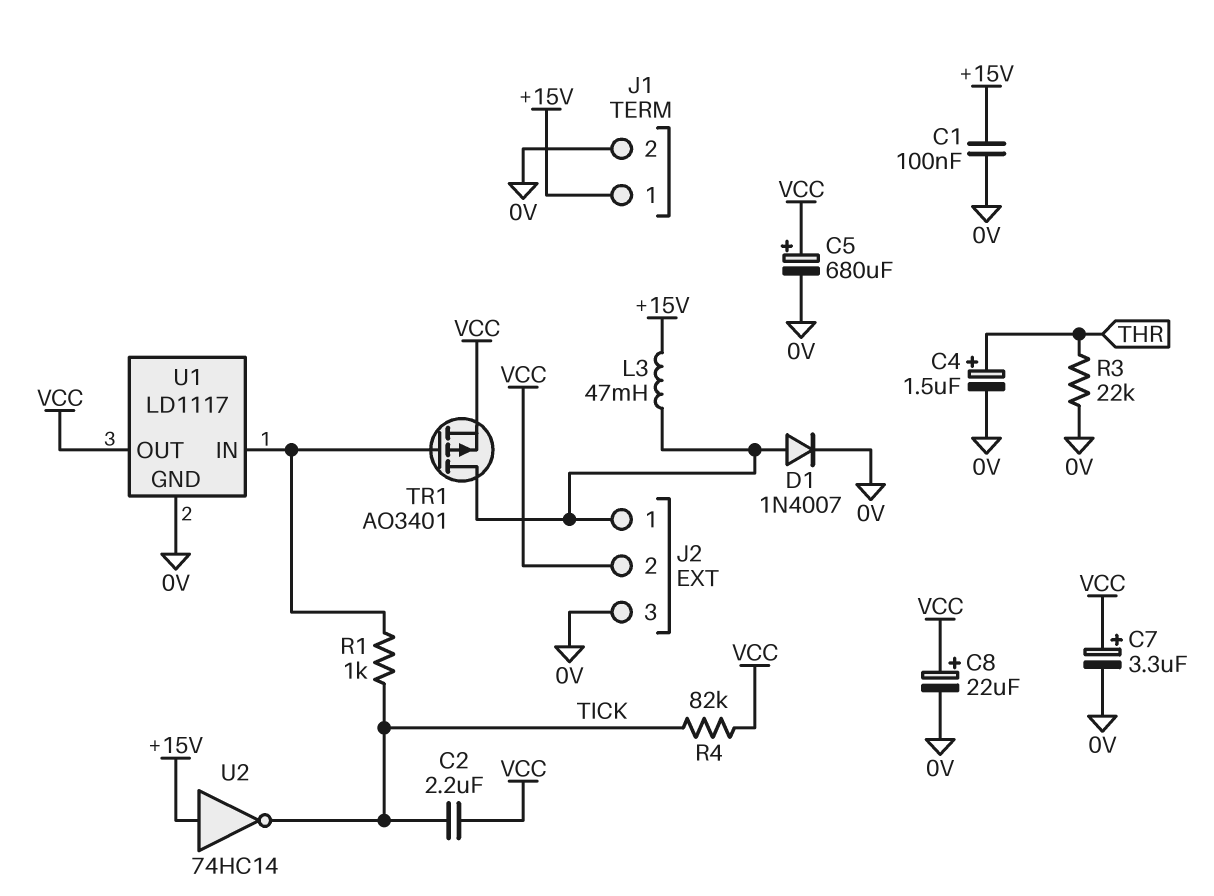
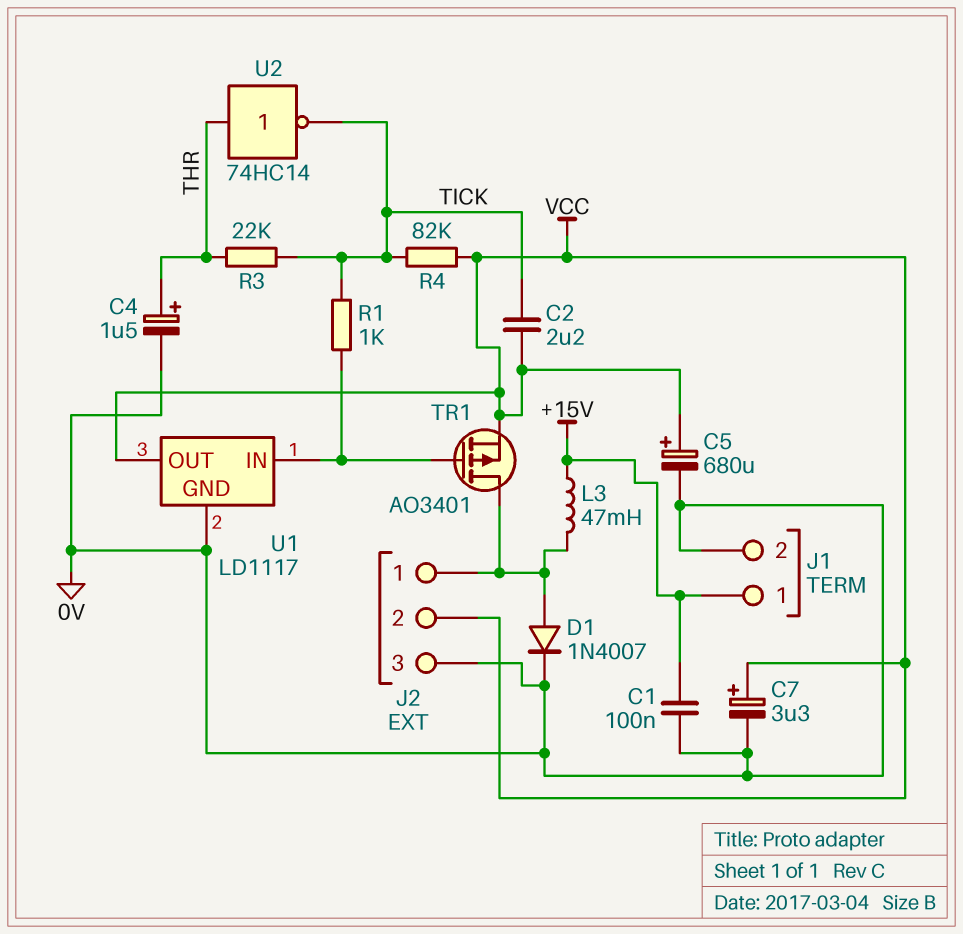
C8: 22uF (plus VCC, minus 0V) -> none
R3: 22k (0V, THR) -> 22k (THR, TICK)
U2: NOT 74HC14 (in +15V, out TICK) -> NOT 74HC14 (in THR, out TICK)

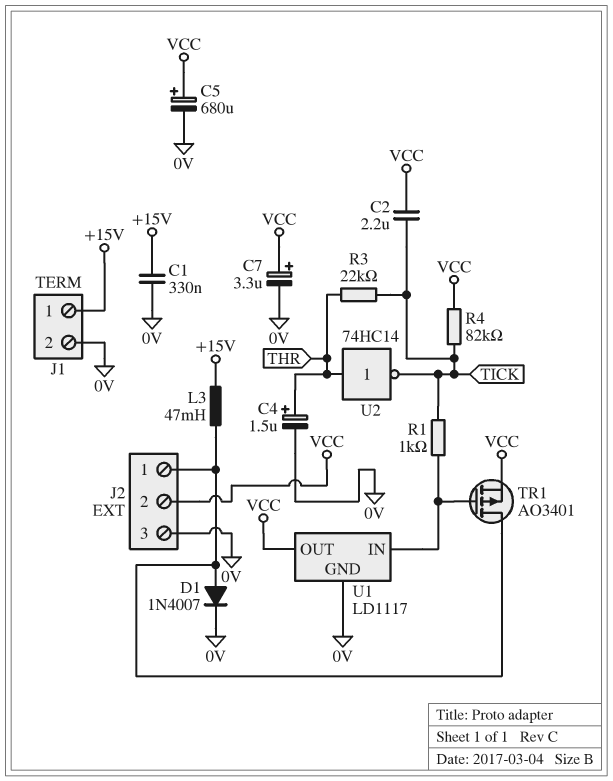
C1: 100nF (+15V, 0V) -> 330nF (+15V, 0V)

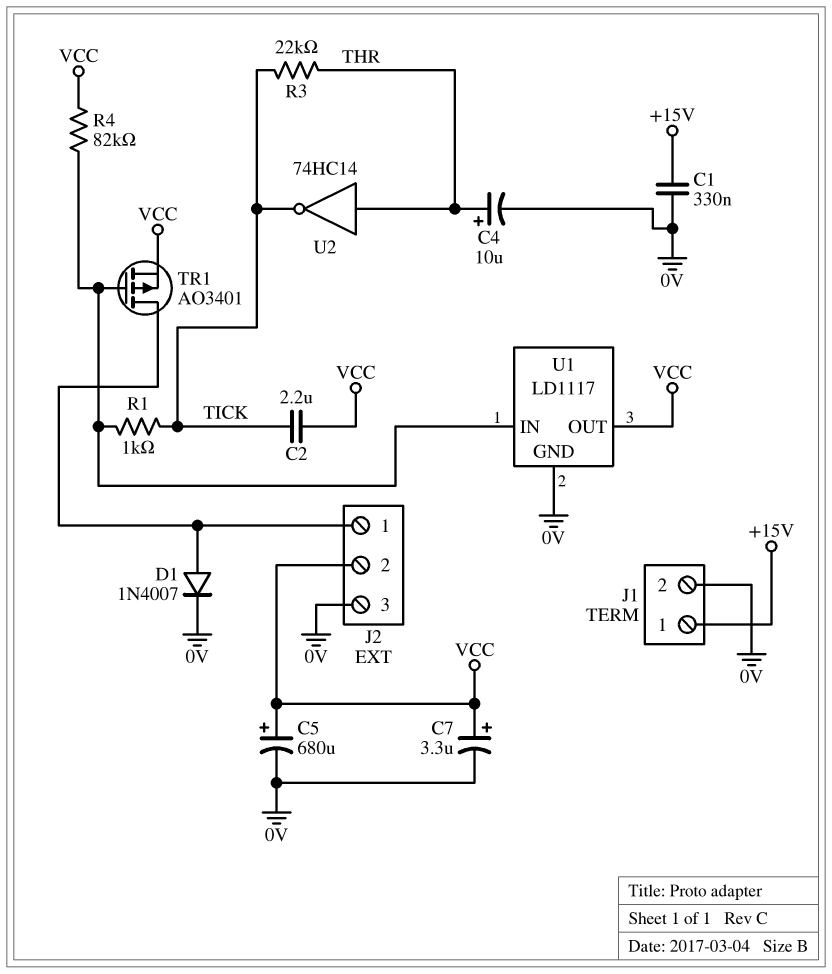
C4: 1.5uF (plus THR, minus 0V) -> 10uF (plus THR, minus 0V)
L3: 47mH (+15V, J2/1) -> none
R4: 82k (TICK, VCC) -> 82k (U1/IN, VCC)

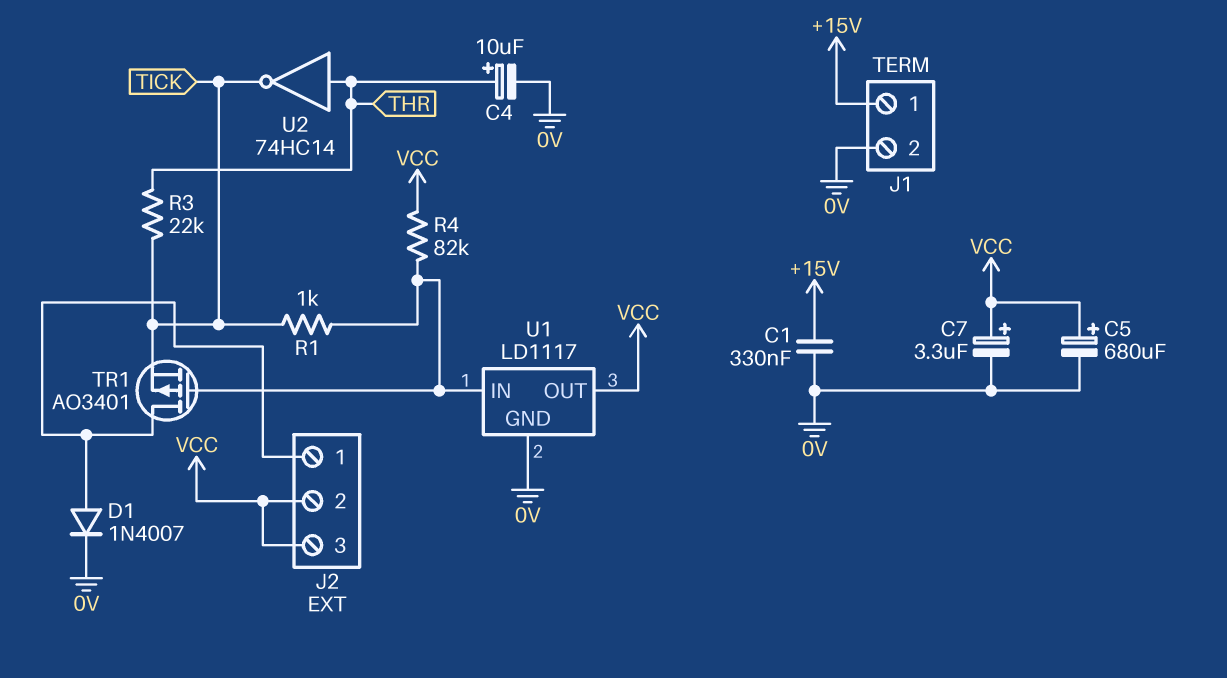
C2: 2.2uF (TICK, VCC) -> none
J2 pin 3: 0V -> VCC
TR1: PMOS AO3401 (G U1/IN, D J2/1, S VCC) -> PMOS AO3401 (G U1/IN, D J2/1, S TICK)

